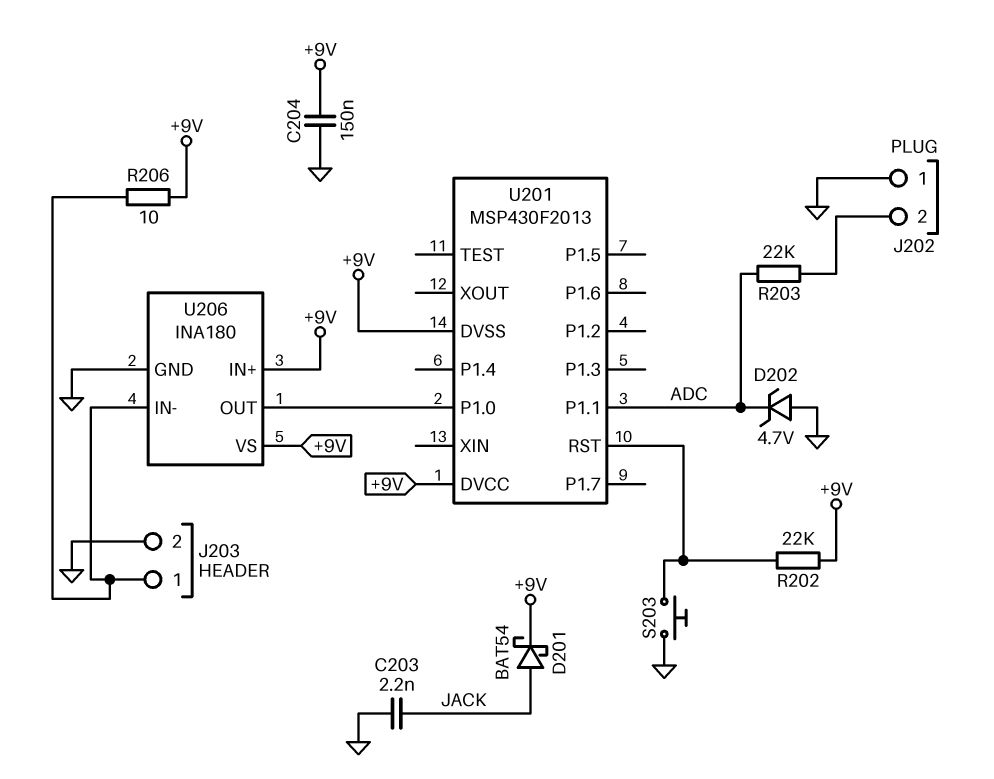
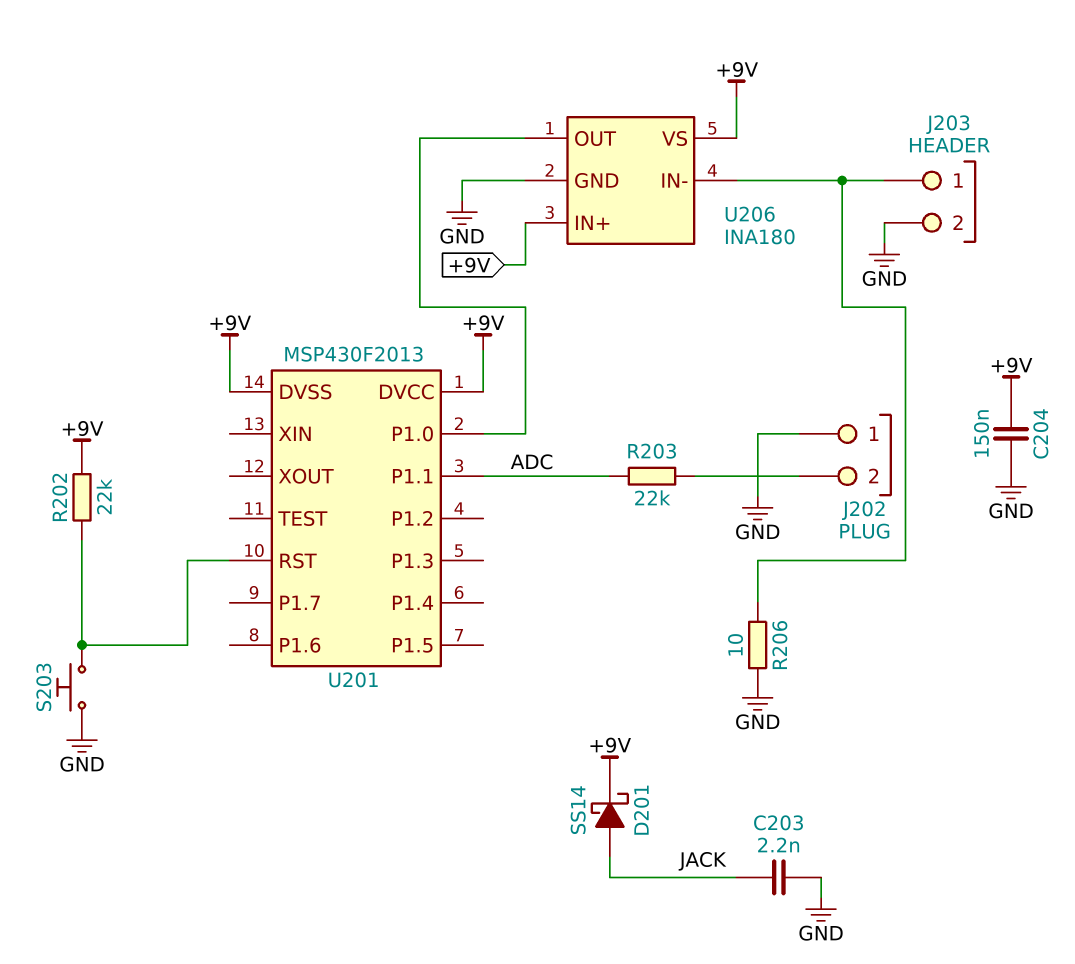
D201: schottky BAT54 (A JACK, K +9V) -> schottky SS14 (A JACK, K +9V)
D202: zener 4.7V (A GND, K ADC) -> none
R206: 10 (+9V, J203/1) -> 10 (GND, J203/1)

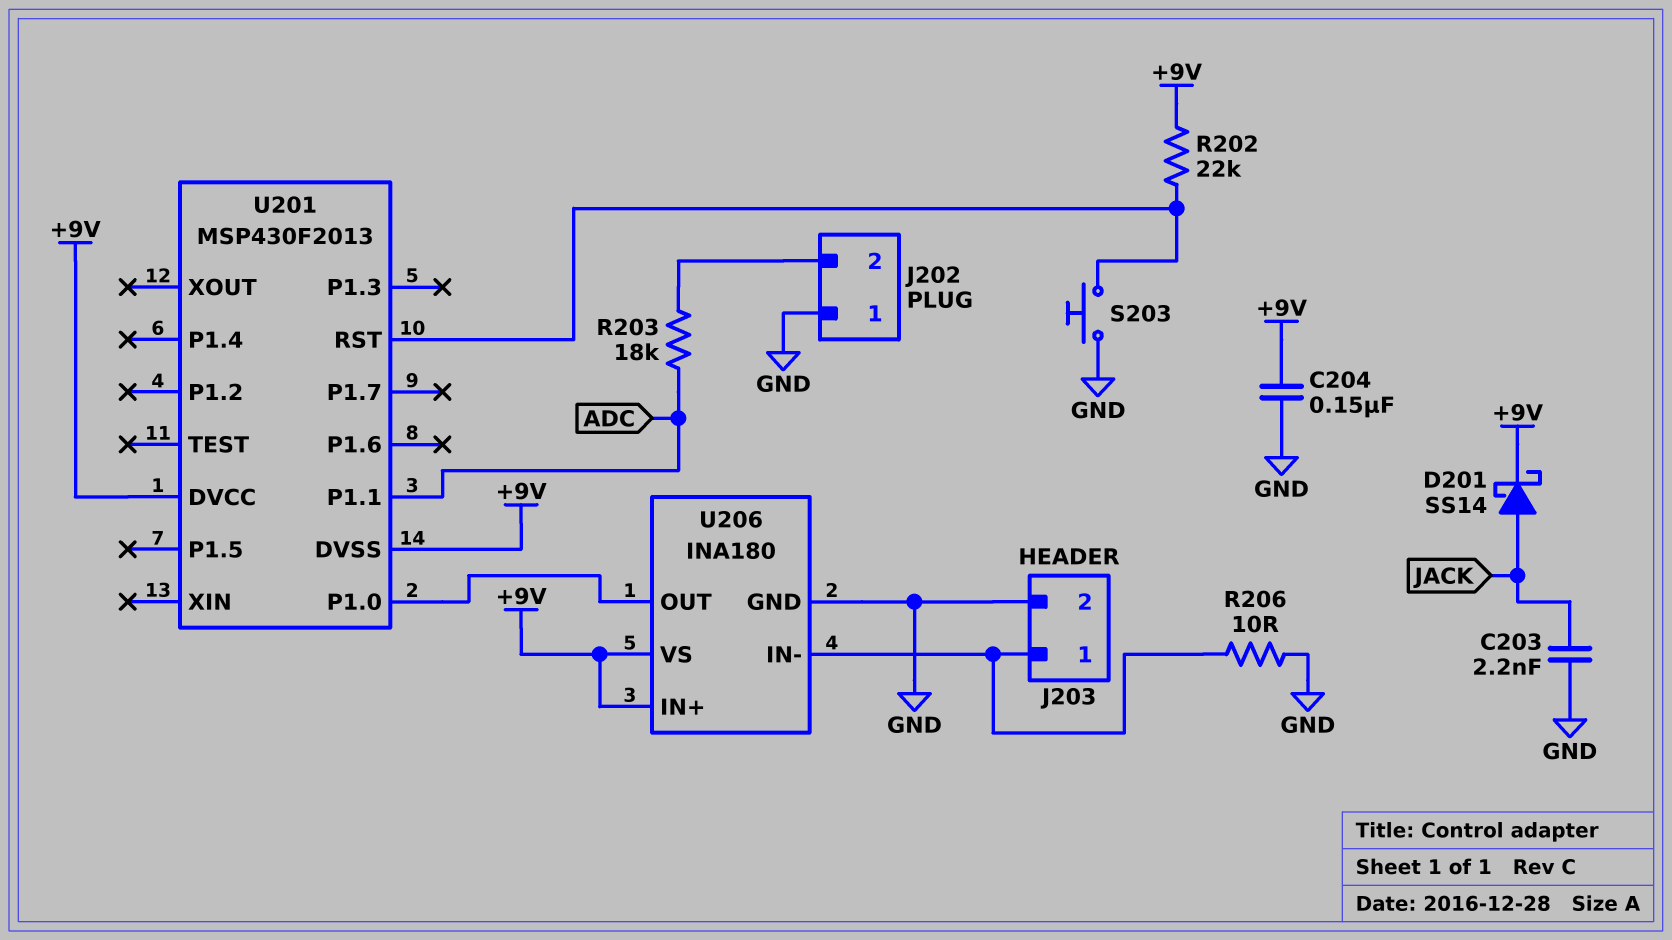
R203: 22k (ADC, J202/2) -> 18k (ADC, J202/2)

